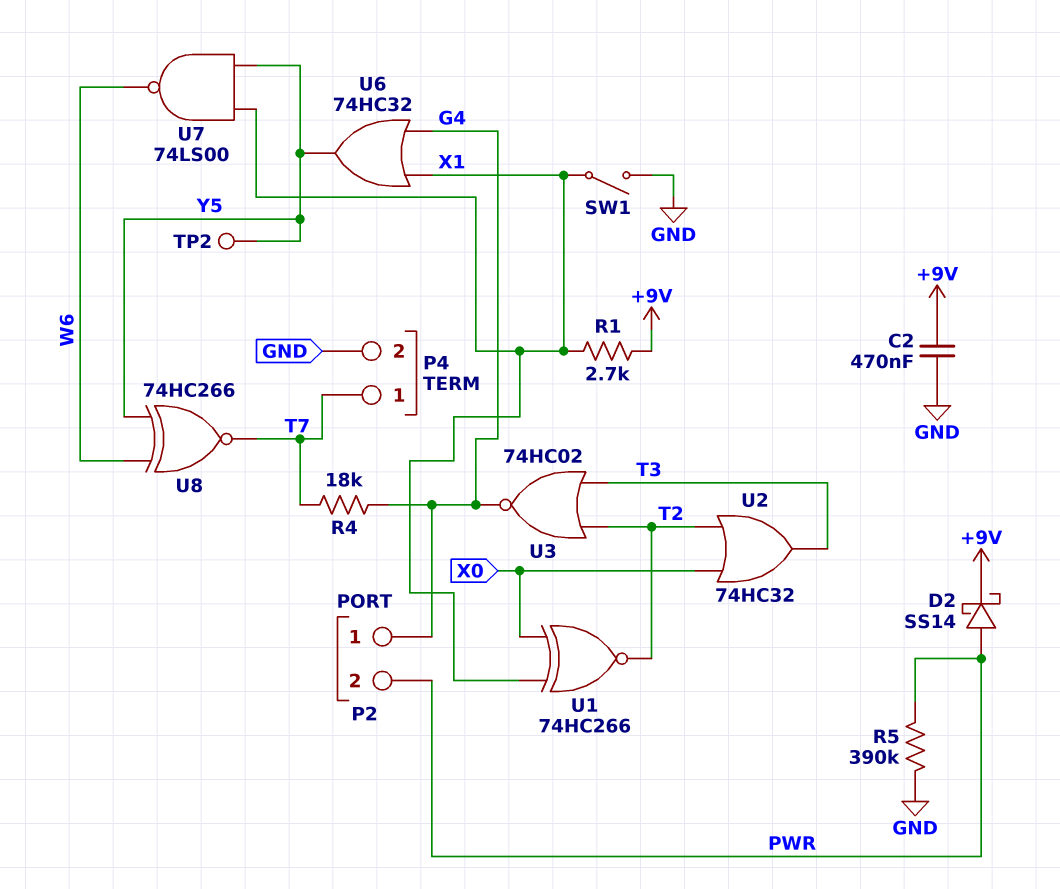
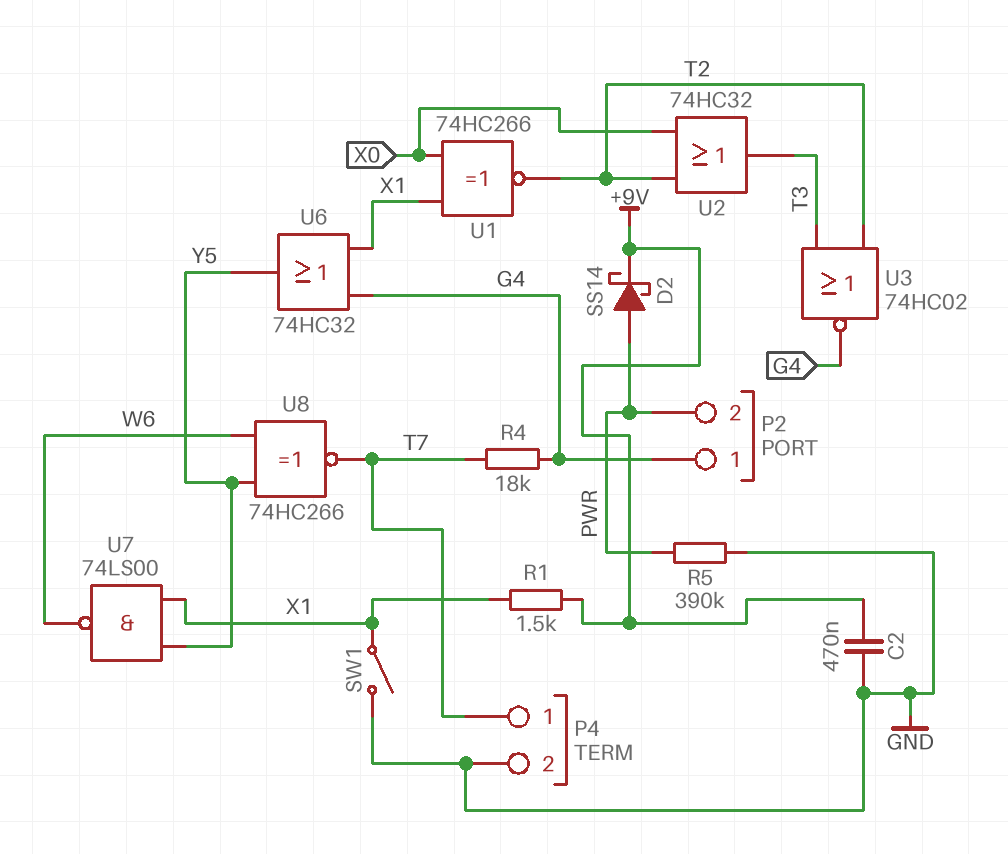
R1: 2.7k (+9V, X1) -> 1.5k (+9V, X1)
TP2: test point (Y5) -> none

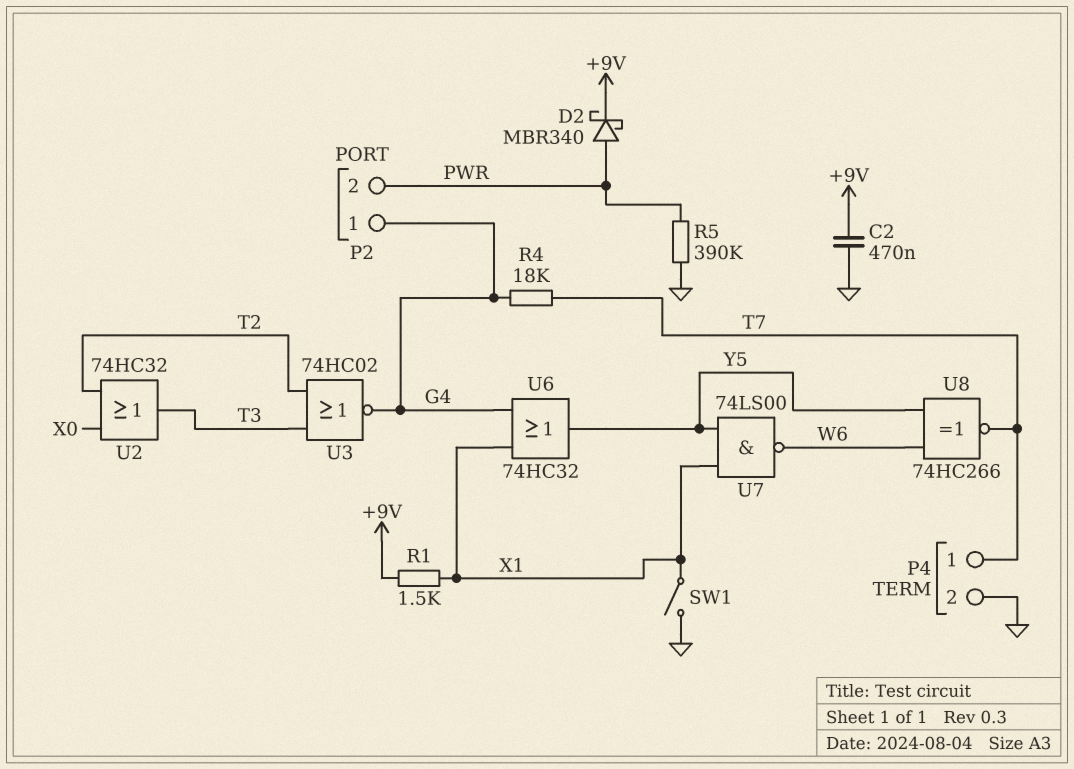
D2: schottky SS14 (A PWR, K +9V) -> schottky MBR340 (A PWR, K +9V)
U1: XNOR 74HC266 (in X0, in X1, out T2) -> none

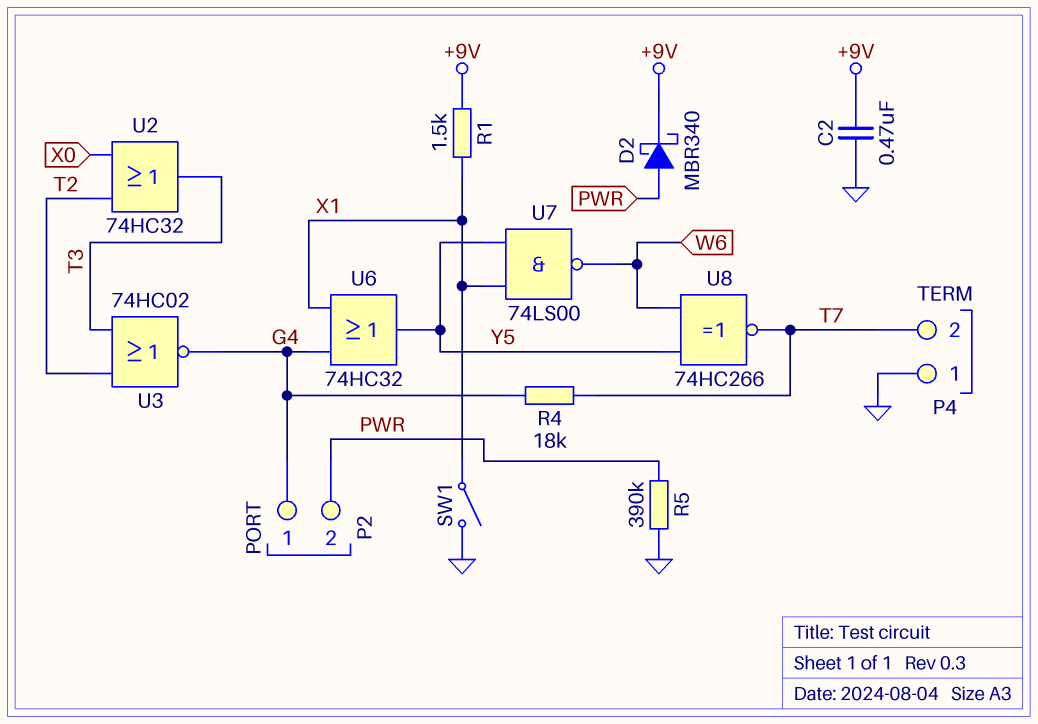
P4 pin 1: T7 -> GND
P4 pin 2: GND -> T7

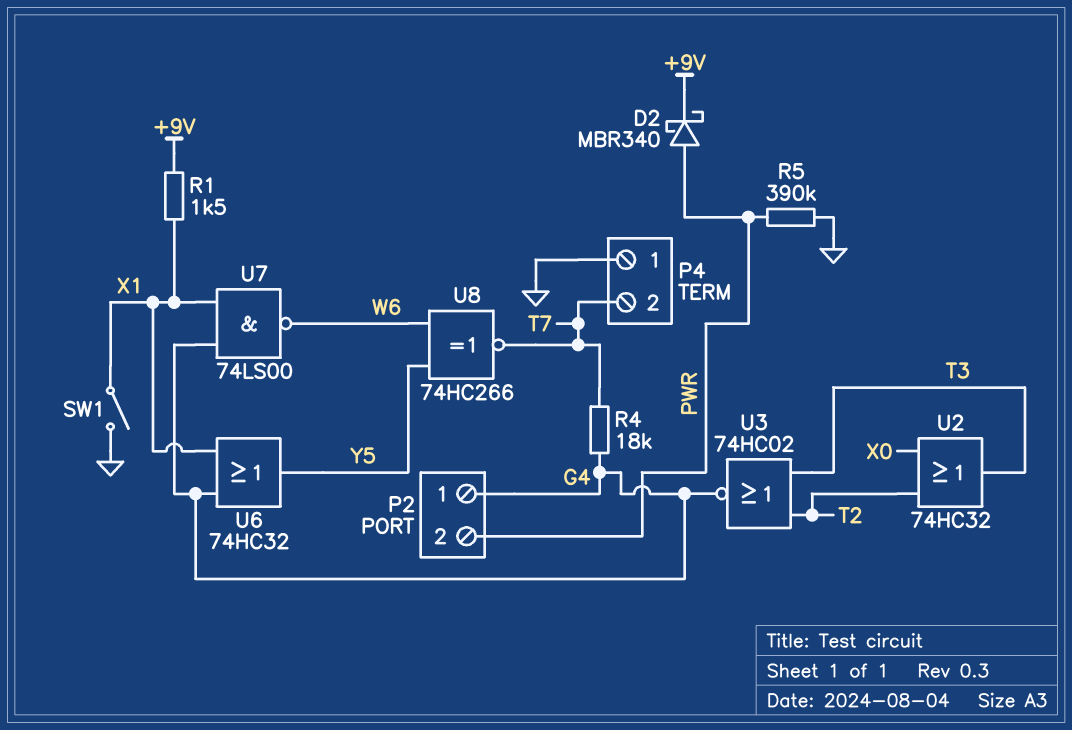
C2: 470nF (+9V, GND) -> none
U7: NAND 74LS00 (in X1, in Y5, out W6) -> NAND 74LS00 (in G4, in X1, out W6)

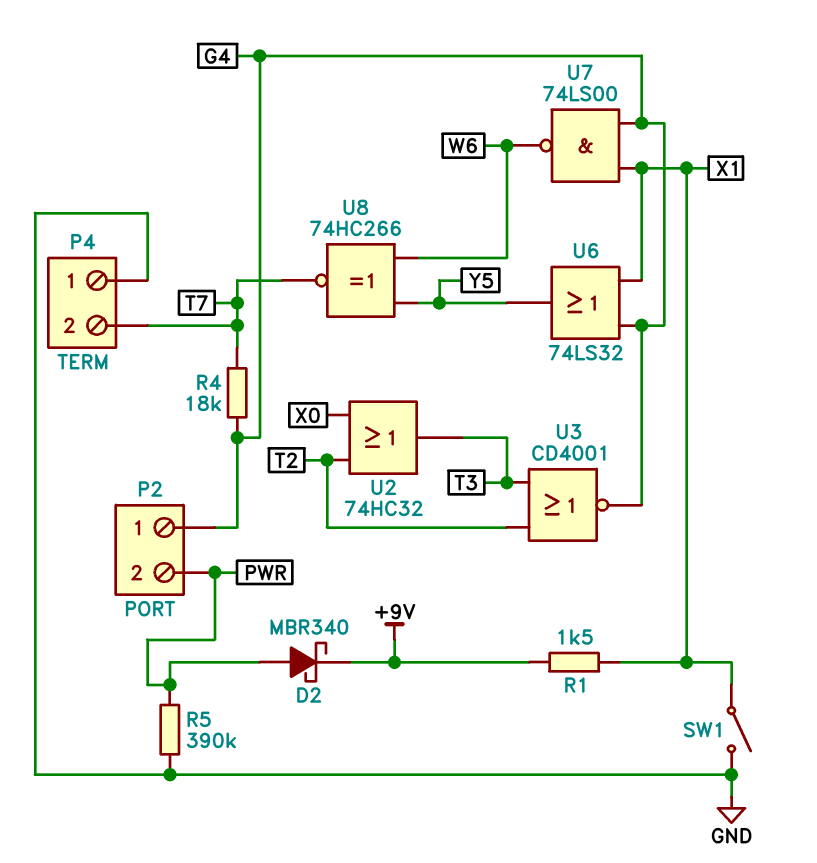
U3: NOR 74HC02 (in T2, in T3, out G4) -> NOR CD4001 (in T2, in T3, out G4)
U6: OR 74HC32 (in G4, in X1, out Y5) -> OR 74LS32 (in G4, in X1, out Y5)

